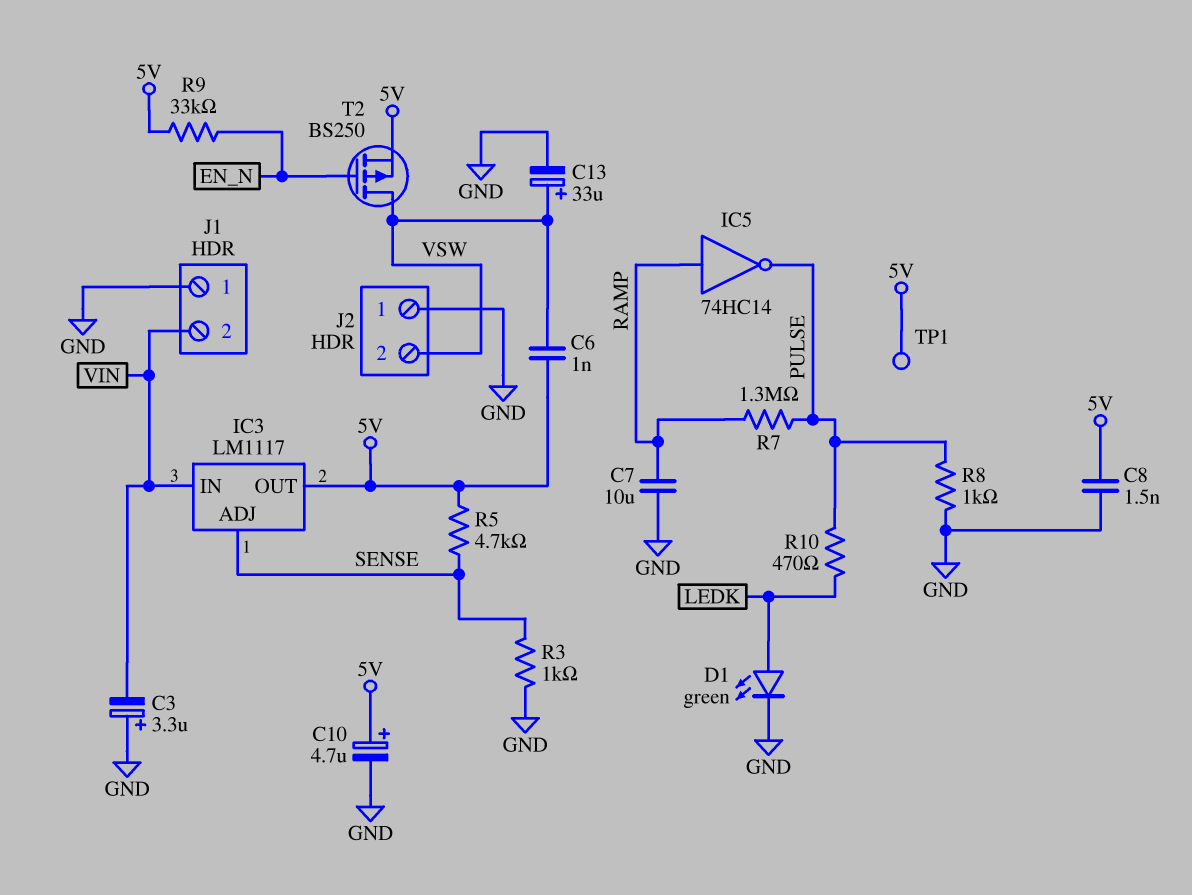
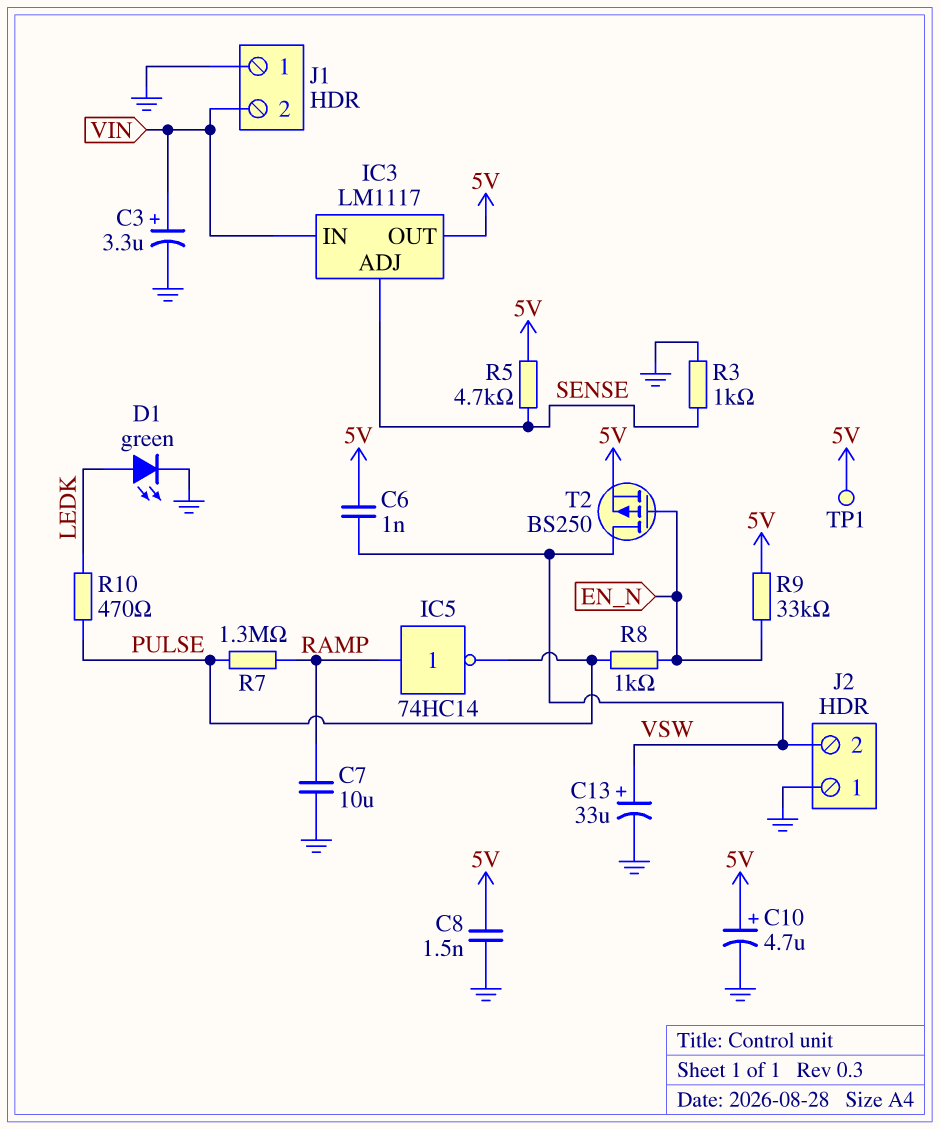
C3: 3.3uF (plus GND, minus VIN) -> 3.3uF (plus VIN, minus GND)
R8: 1k (GND, PULSE) -> 1k (EN_N, PULSE)

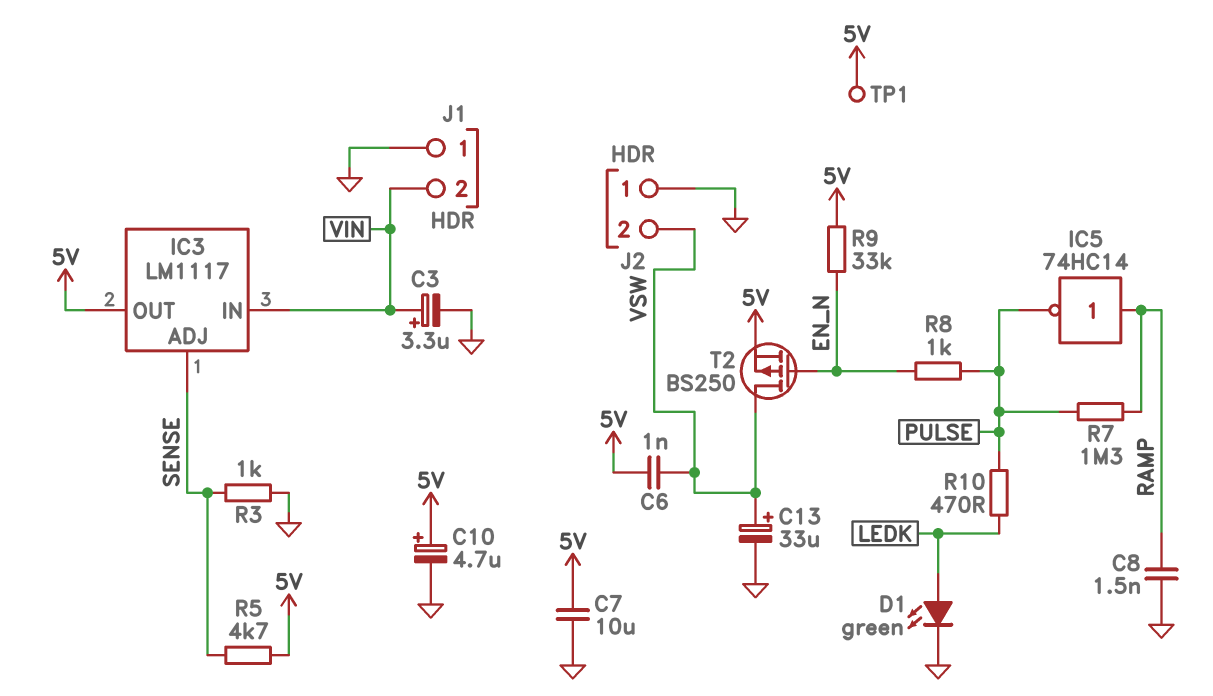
C7: 10uF (GND, RAMP) -> 10uF (5V, GND)
C8: 1.5nF (5V, GND) -> 1.5nF (GND, RAMP)

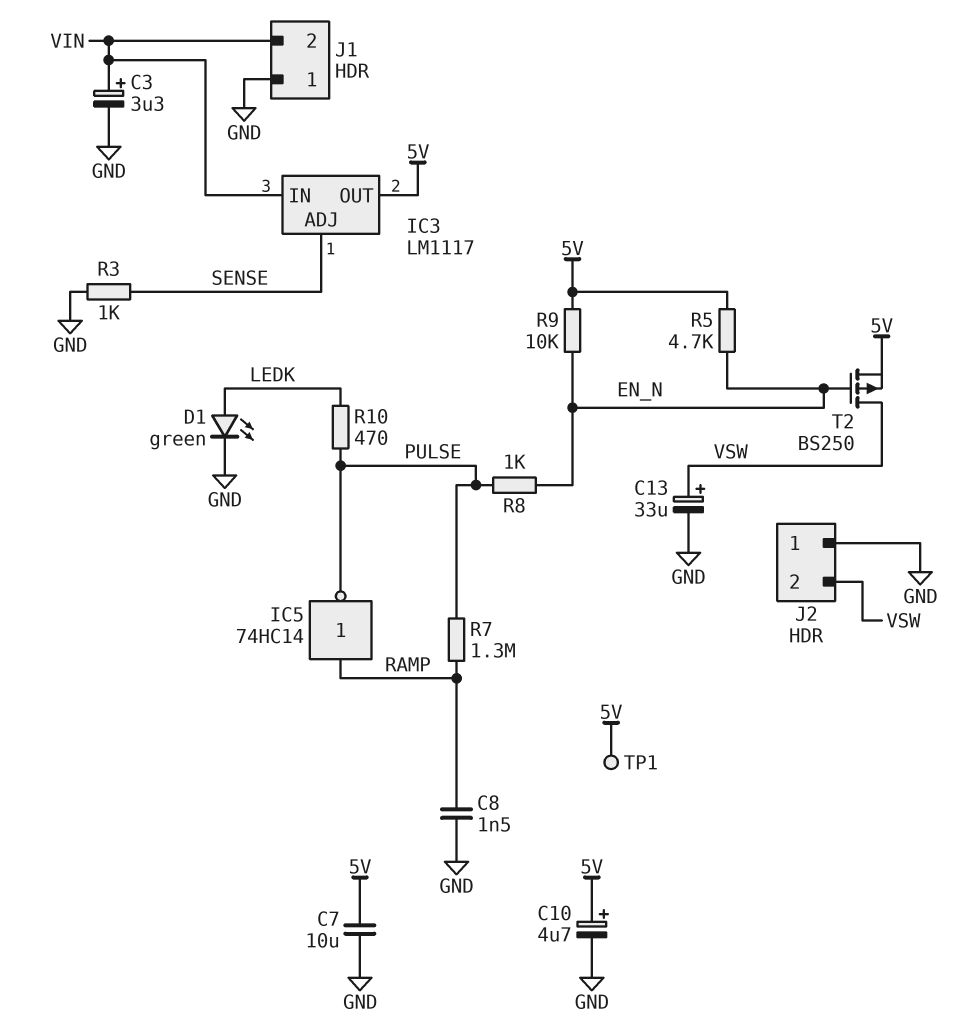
C6: 1nF (5V, VSW) -> none
R5: 4.7k (5V, SENSE) -> 4.7k (5V, EN_N)
R9: 33k (5V, EN_N) -> 10k (5V, EN_N)

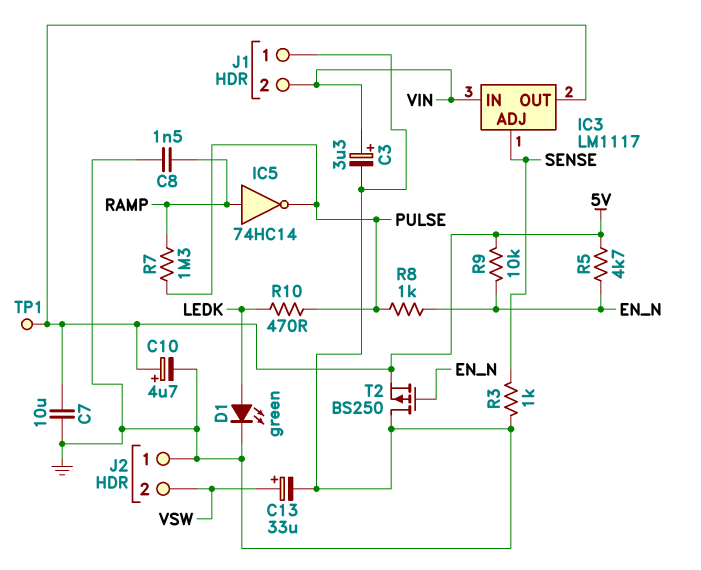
T2: PMOS BS250 (G EN_N, D VSW, S 5V) -> PMOS BS250 (G EN_N, D GND, S 5V)

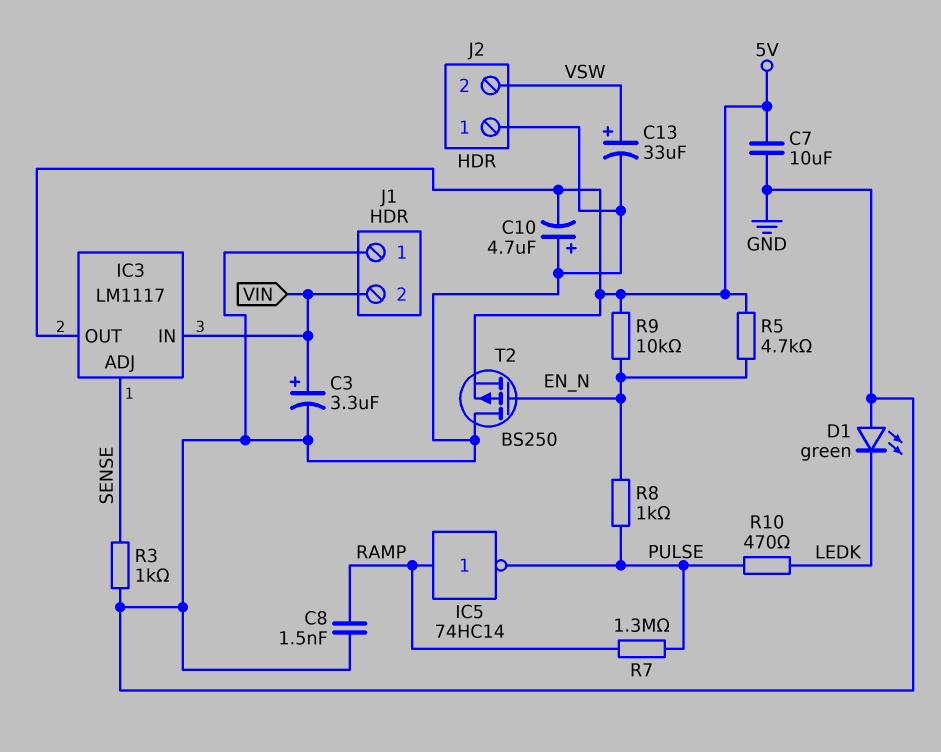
C10: 4.7uF (plus 5V, minus GND) -> 4.7uF (plus GND, minus 5V)
D1: LED green (A LEDK, K GND) -> LED green (A GND, K LEDK)
TP1: test point (5V) -> none

